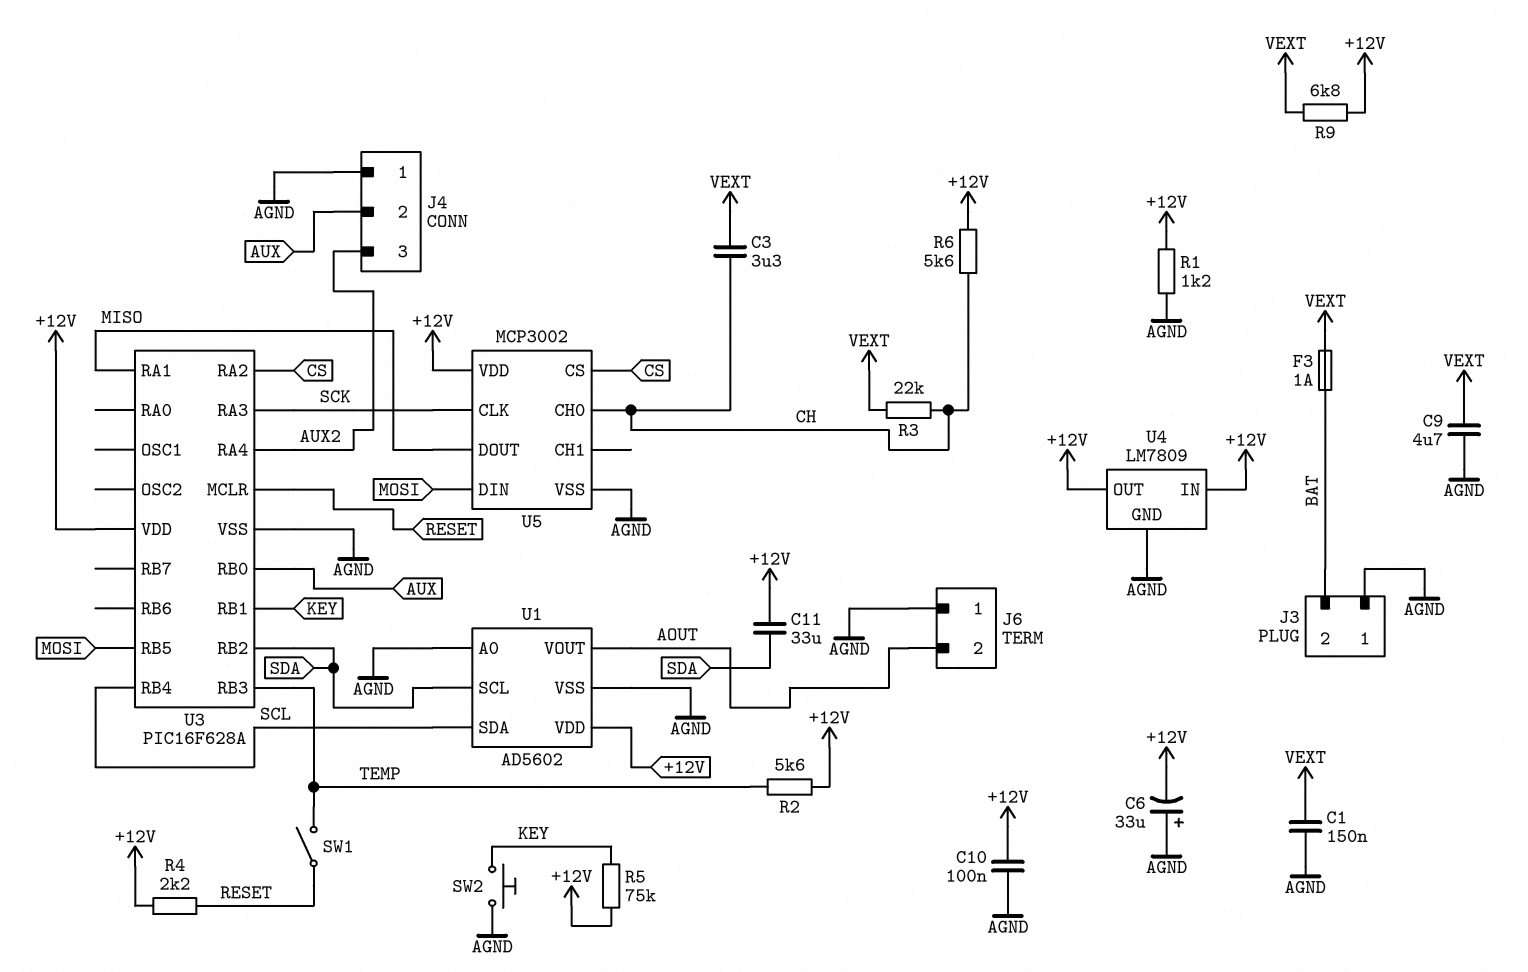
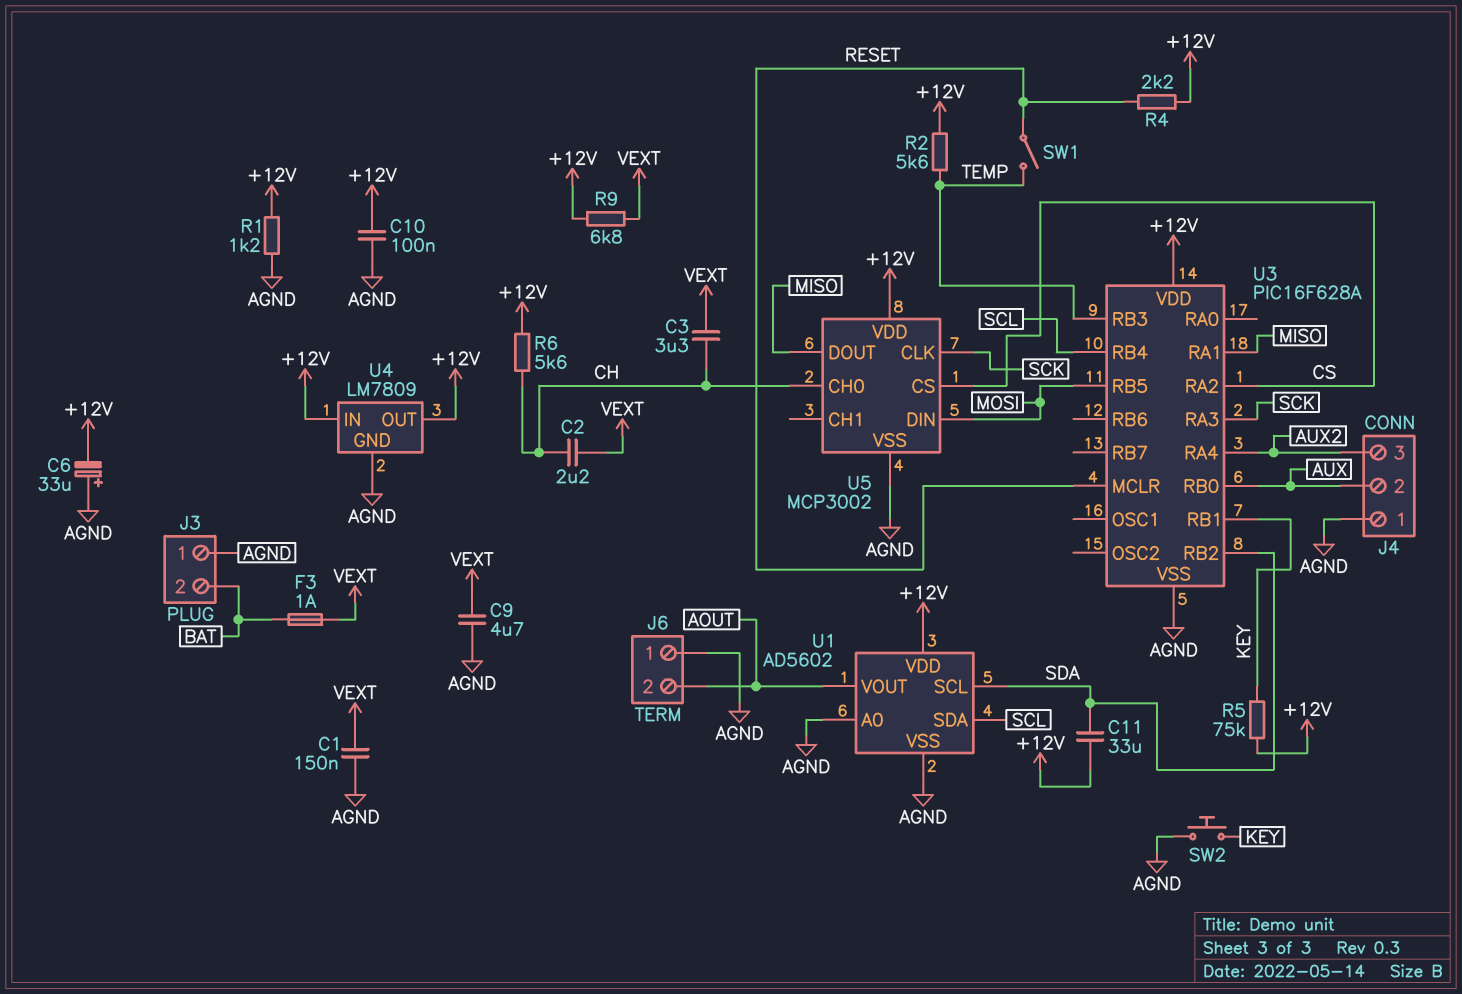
C2: none -> 2.2uF (CH, VEXT)
R3: 22k (CH, VEXT) -> none

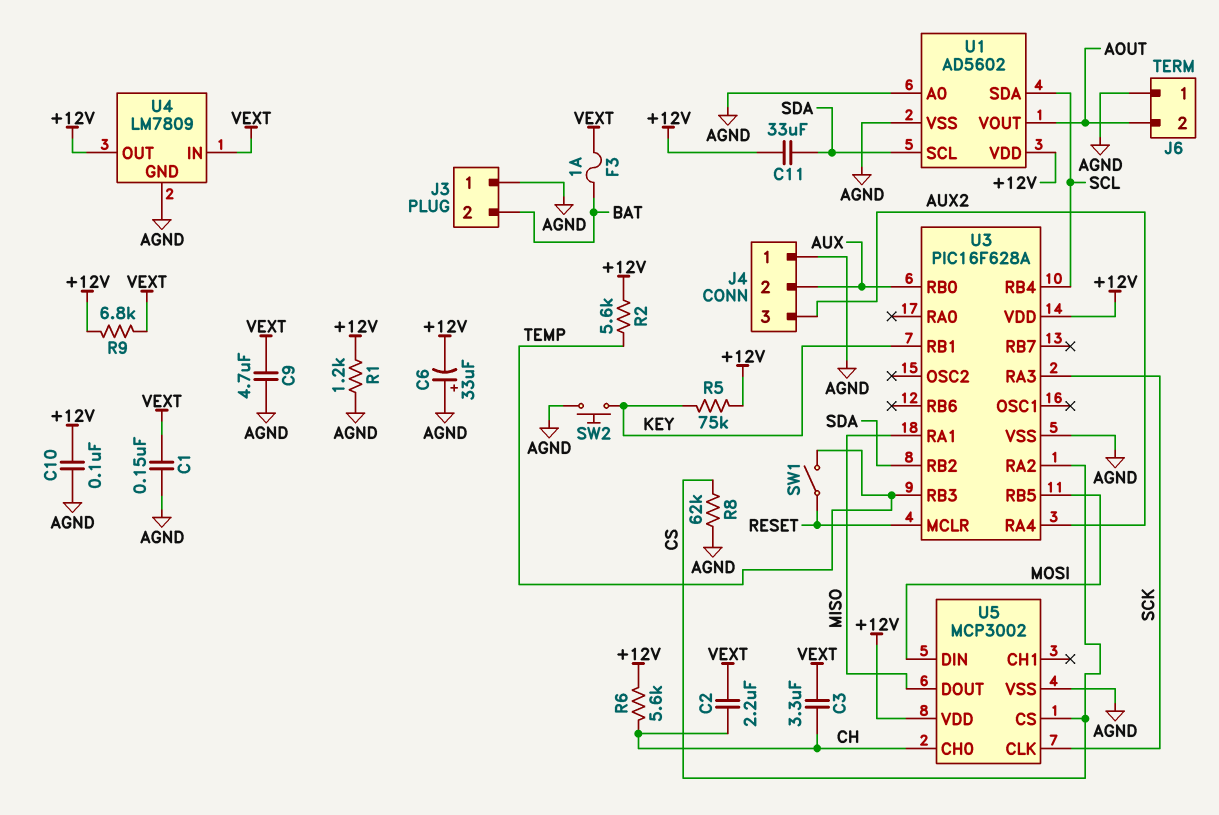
R4: 2.2k (+12V, RESET) -> none
R8: none -> 62k (AGND, CS)
U4 pin IN: +12V -> VEXT

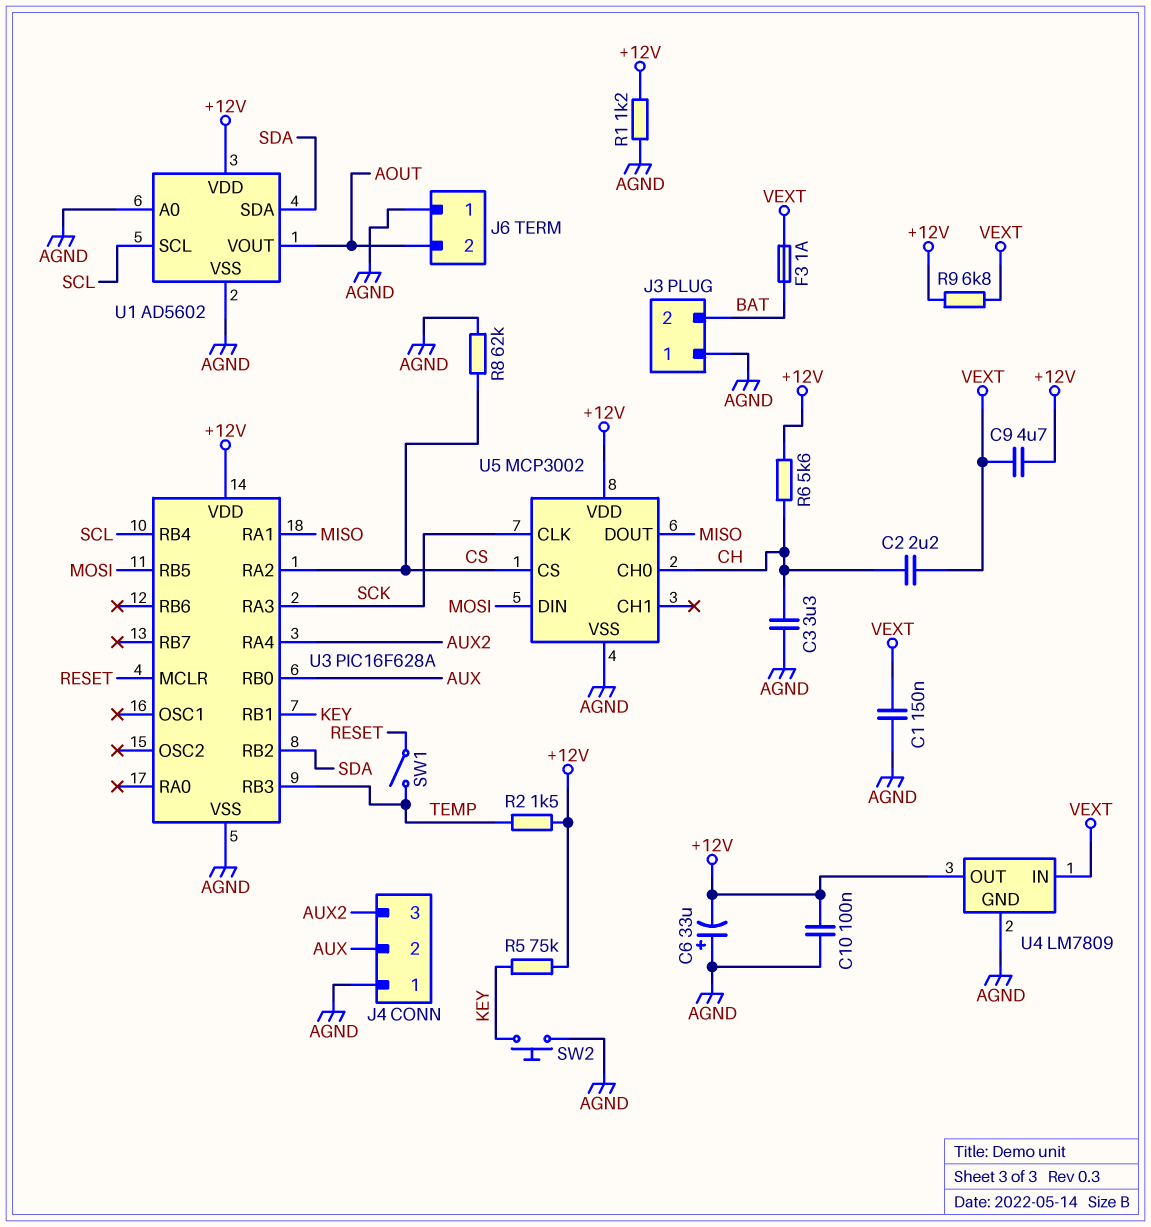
C3: 3.3uF (CH, VEXT) -> 3.3uF (AGND, CH)
C9: 4.7uF (AGND, VEXT) -> 4.7uF (+12V, VEXT)
C11: 33uF (+12V, SDA) -> none
R2: 5.6k (+12V, TEMP) -> 1.5k (+12V, TEMP)
U1 pin SCL: SDA -> SCL
U1 pin SDA: SCL -> SDA

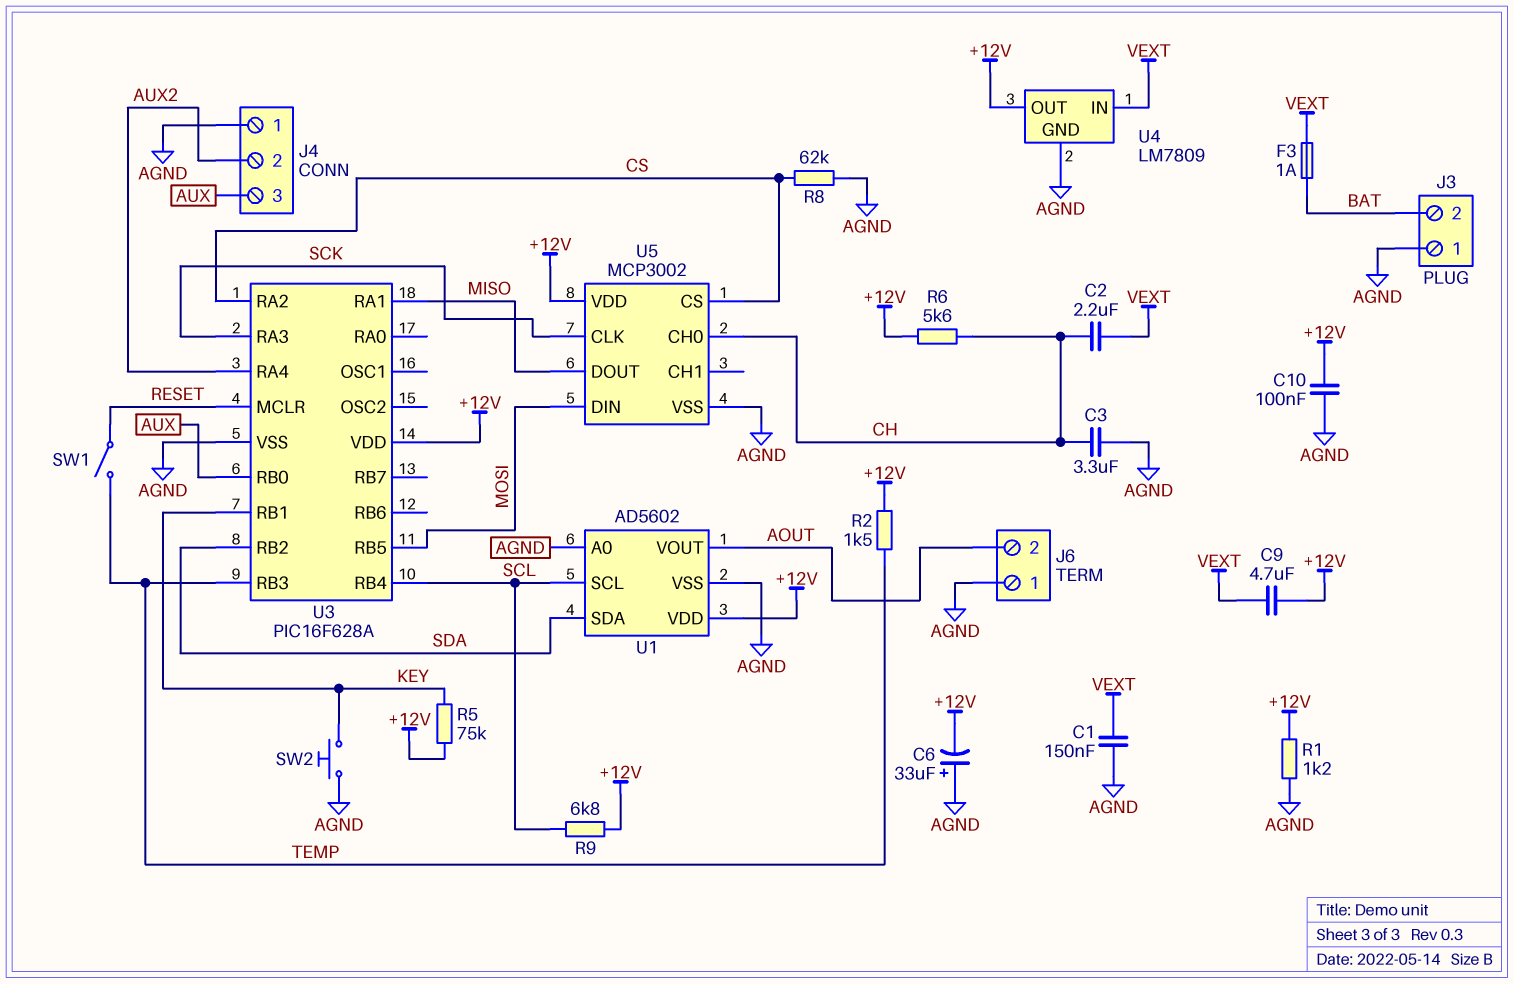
J4 pin 2: AUX -> AUX2
J4 pin 3: AUX2 -> AUX
R9: 6.8k (+12V, VEXT) -> 6.8k (+12V, SCL)

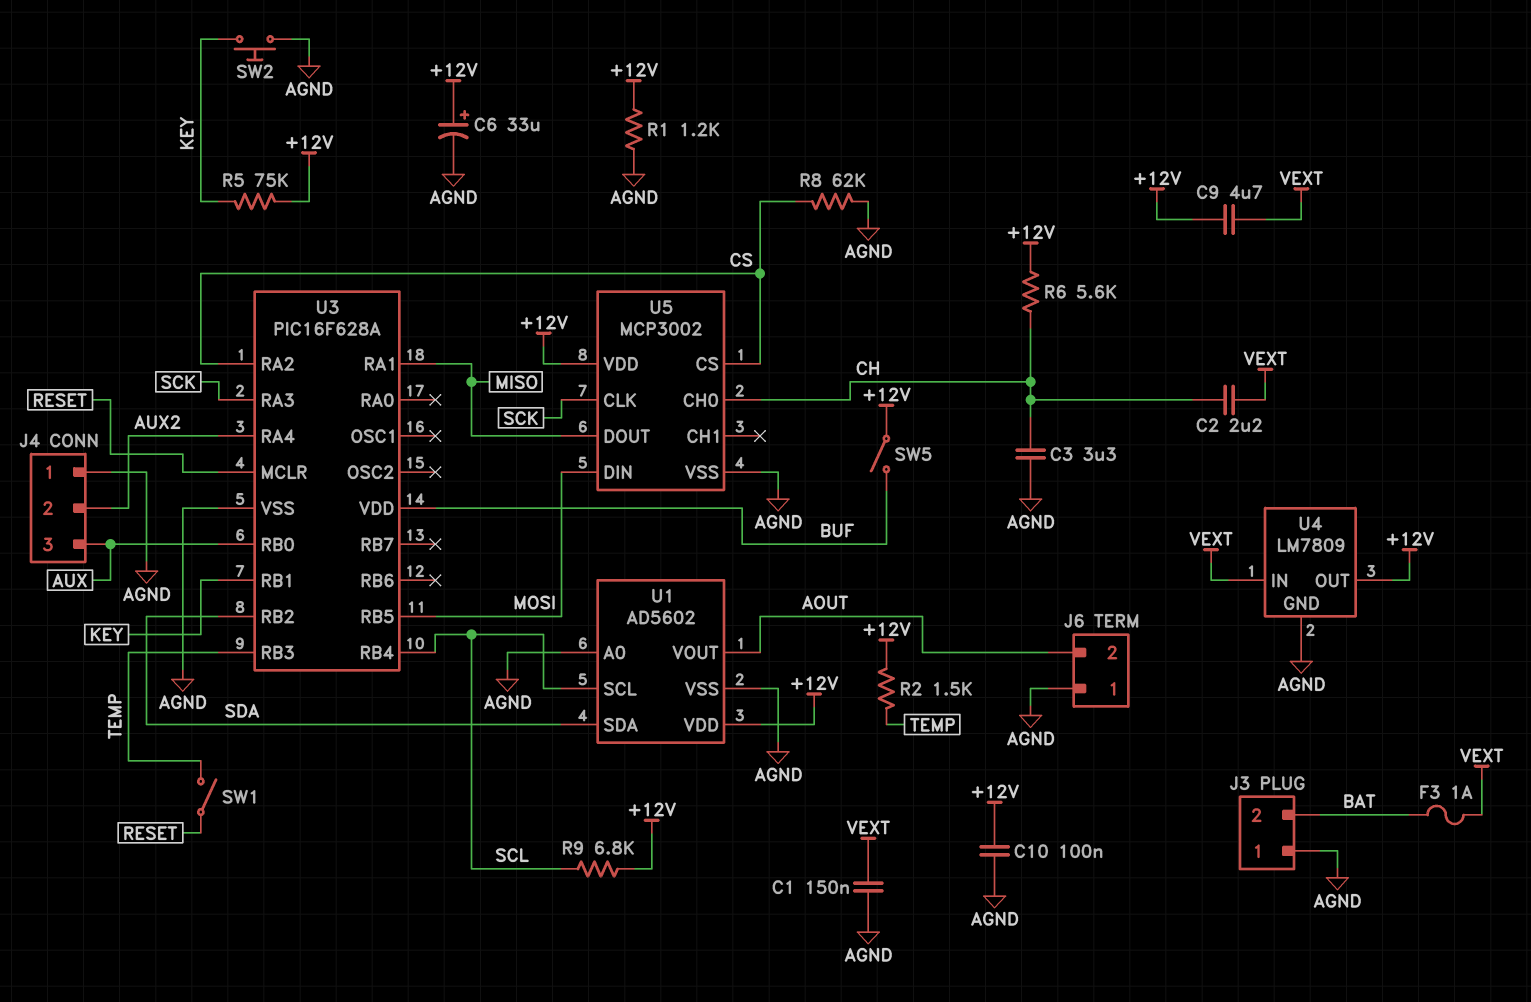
C6: 33uF (plus AGND, minus +12V) -> 33uF (plus +12V, minus AGND)
SW5: none -> switch (+12V, BUF)
U3 pin VDD: +12V -> BUF

